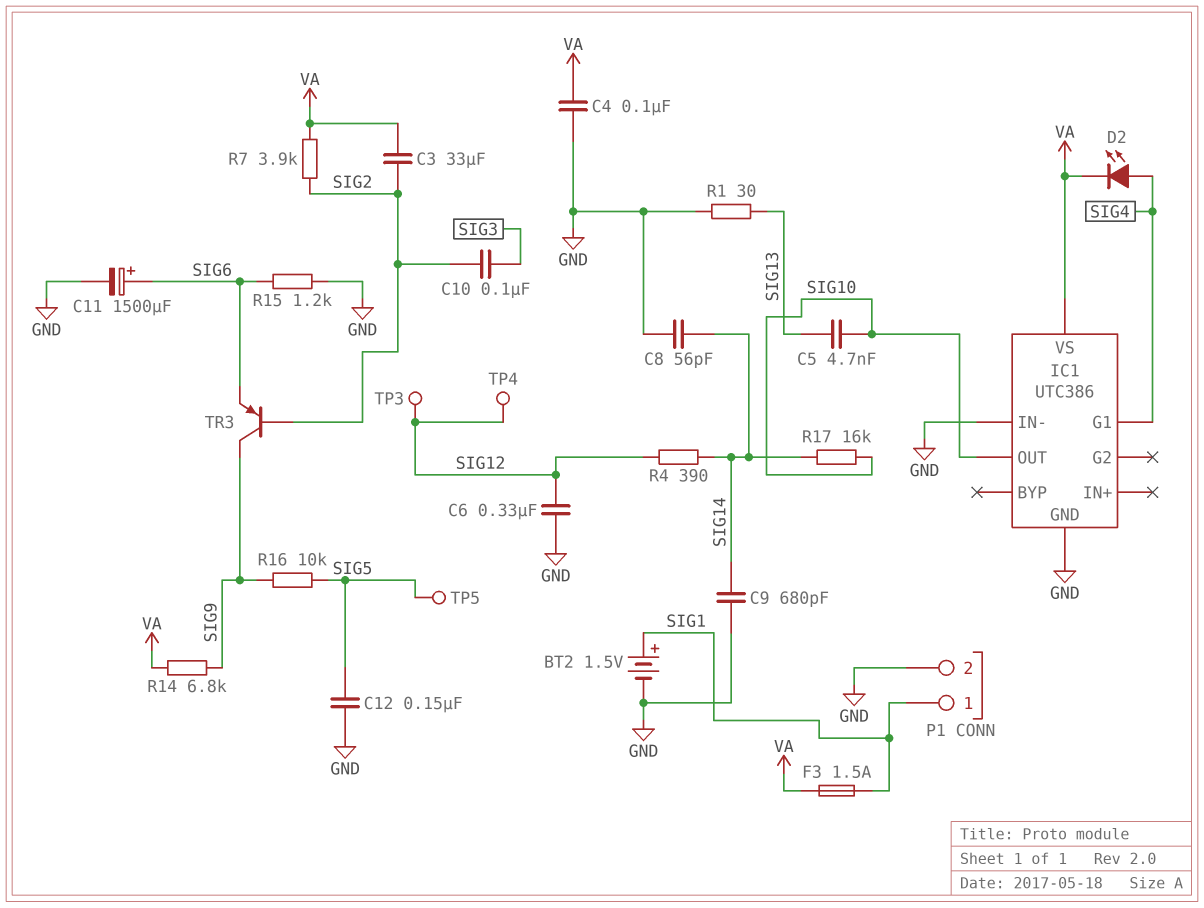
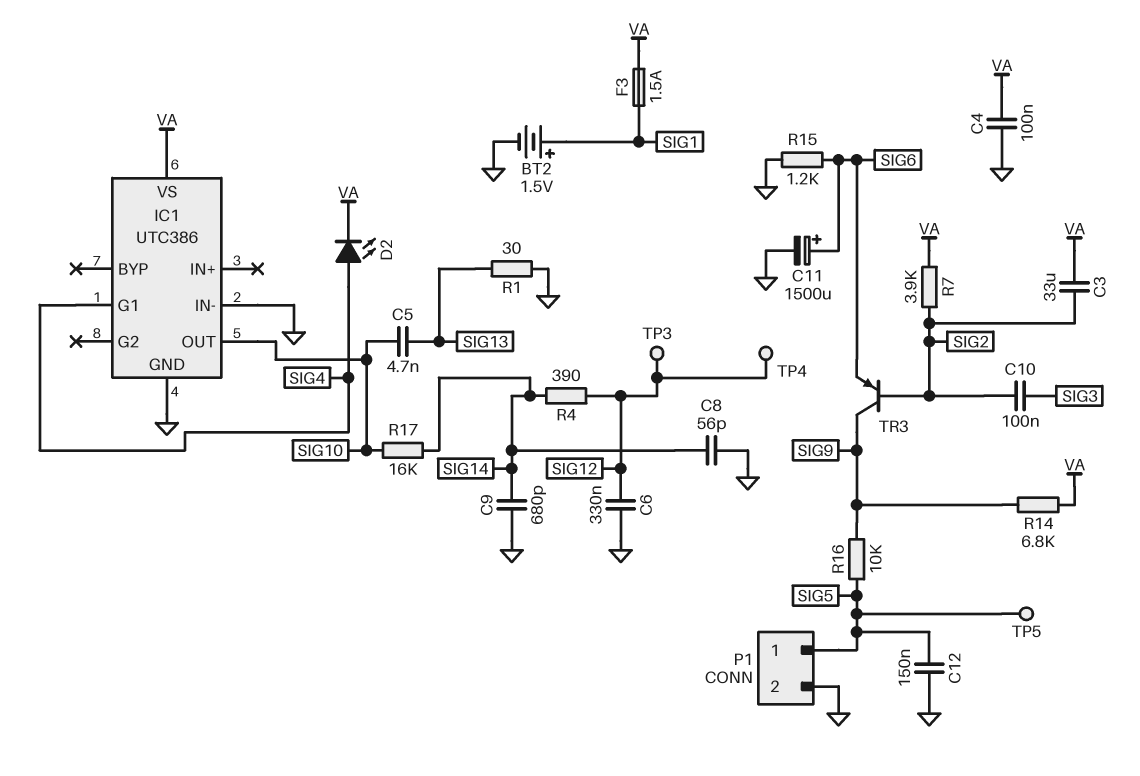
P1 pin 1: SIG1 -> SIG5

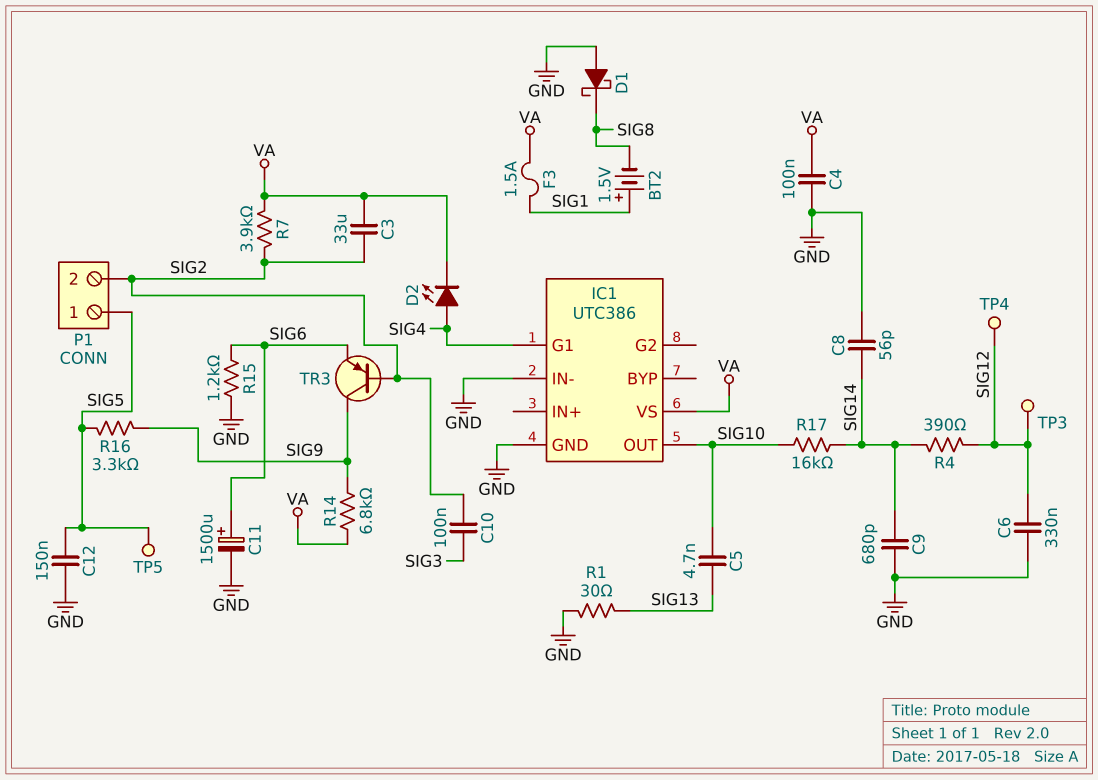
BT2: 1.5V (plus SIG1, minus GND) -> 1.5V (plus SIG1, minus SIG8)
D1: none -> schottky (A GND, K SIG8)
P1 pin 2: GND -> SIG2
R16: 10k (SIG5, SIG9) -> 3.3k (SIG5, SIG9)

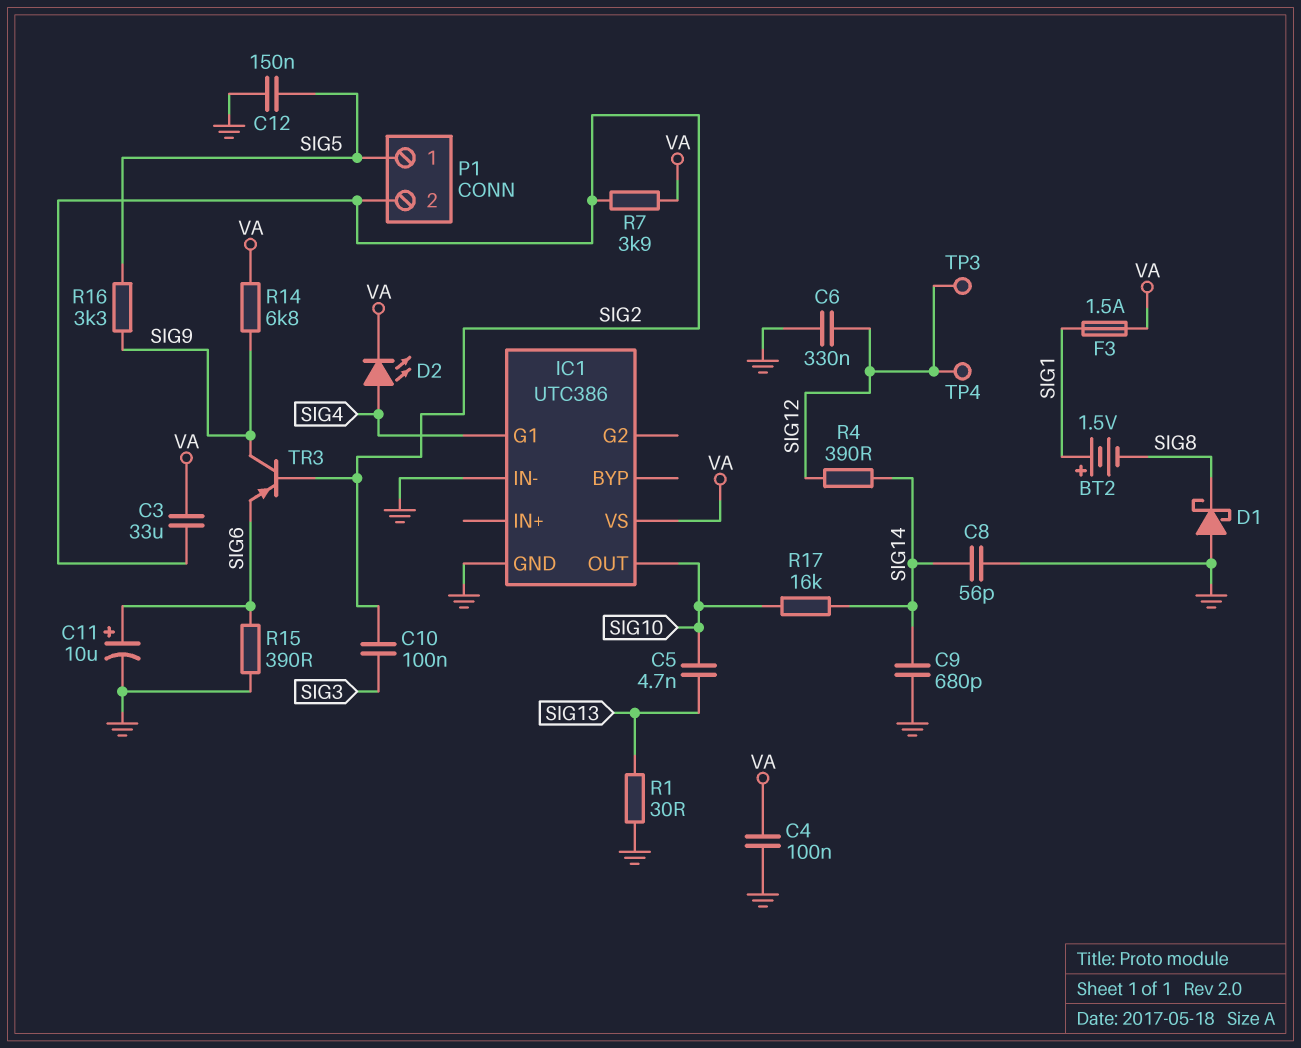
C11: 1500uF (plus SIG6, minus GND) -> 10uF (plus SIG6, minus GND)
R15: 1.2k (GND, SIG6) -> 390 (GND, SIG6)
TP5: test point (SIG5) -> none

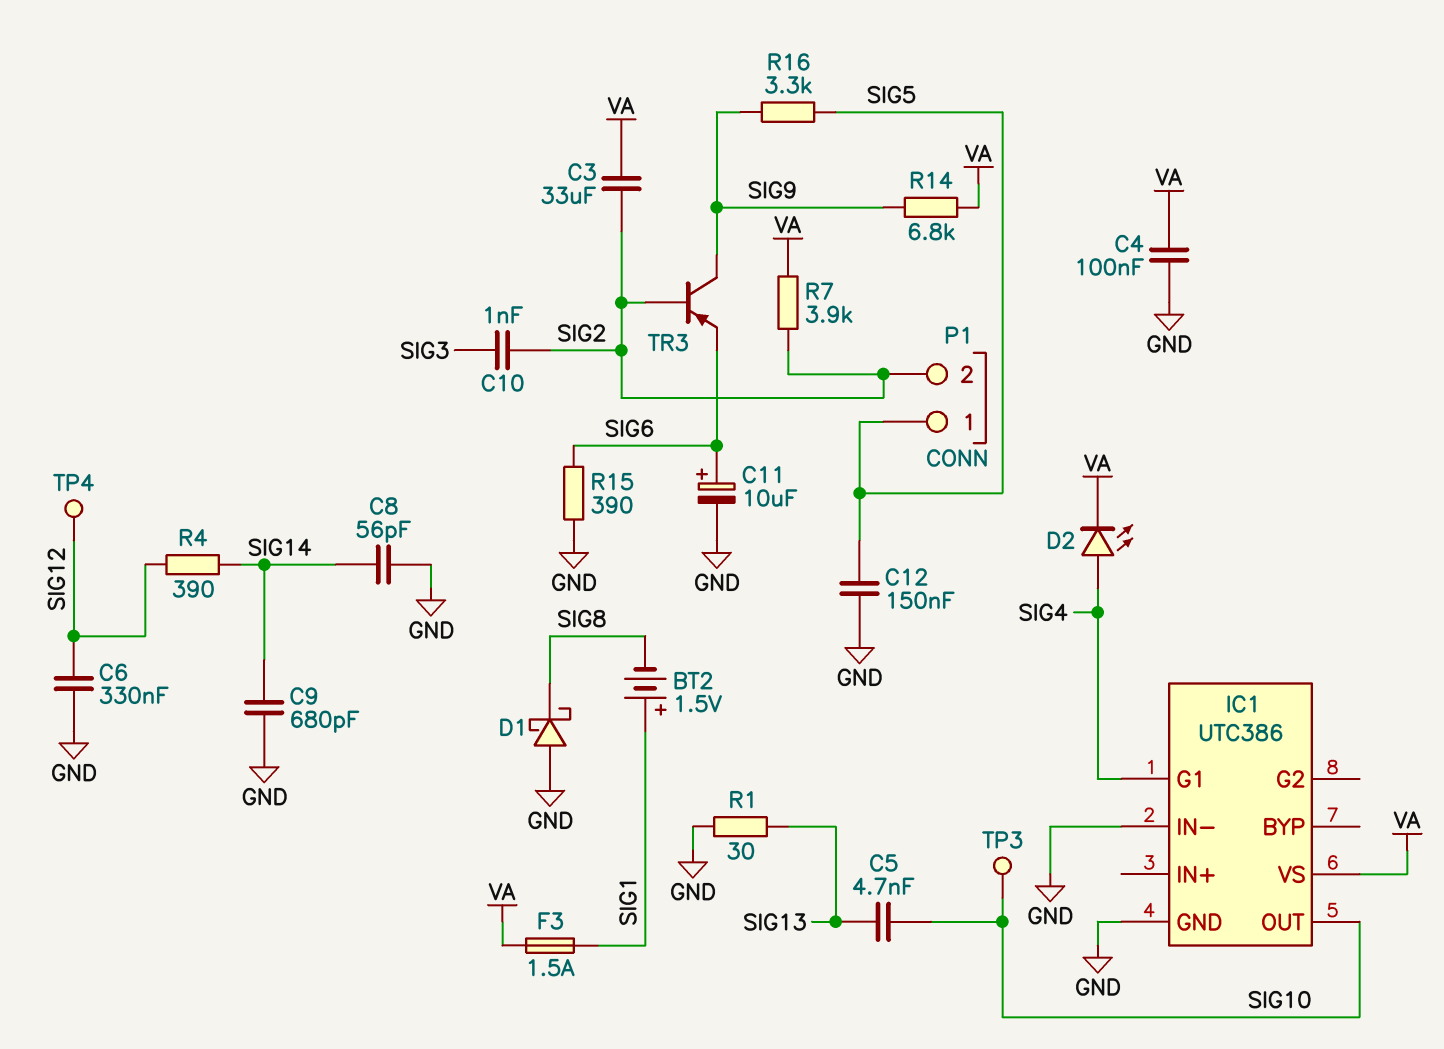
C10: 100nF (SIG2, SIG3) -> 1nF (SIG2, SIG3)
R17: 16k (SIG10, SIG14) -> none
TP3: test point (SIG12) -> test point (SIG10)

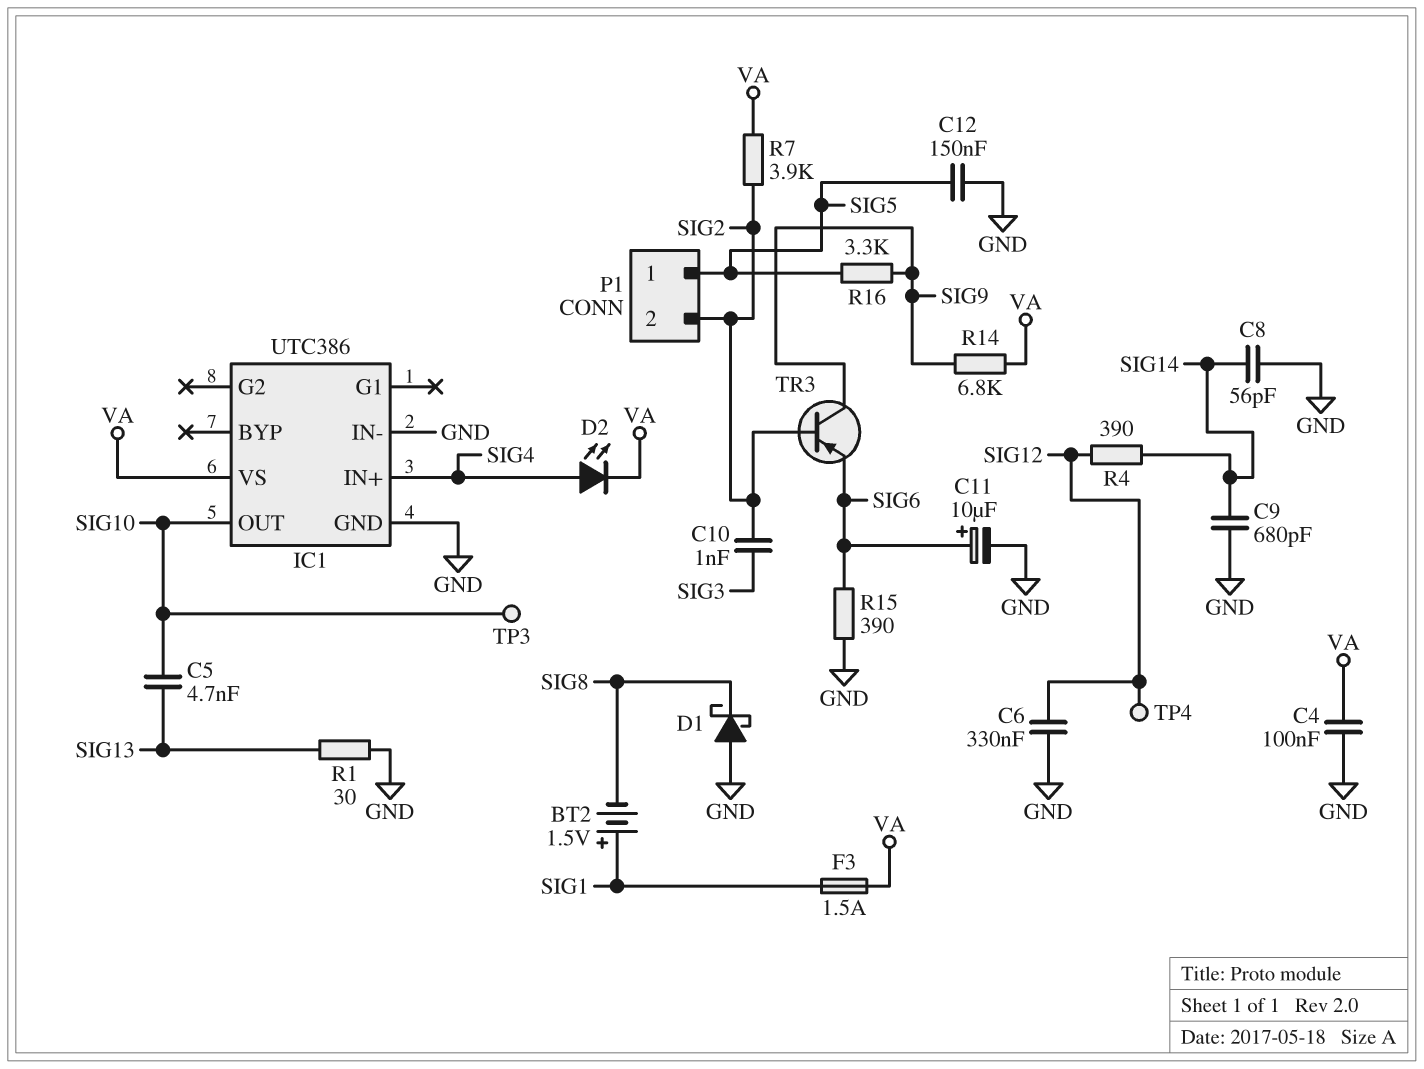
C3: 33uF (SIG2, VA) -> none
IC1 pin G1: SIG4 -> none
IC1 pin IN+: none -> SIG4

